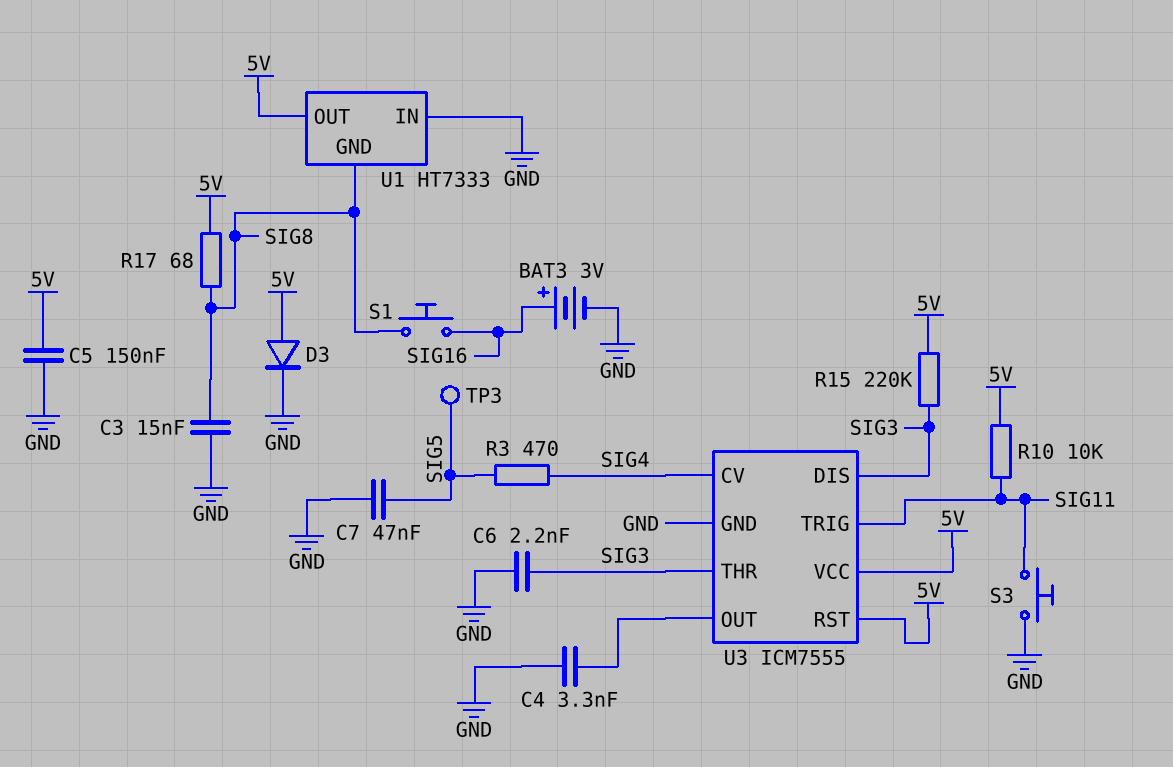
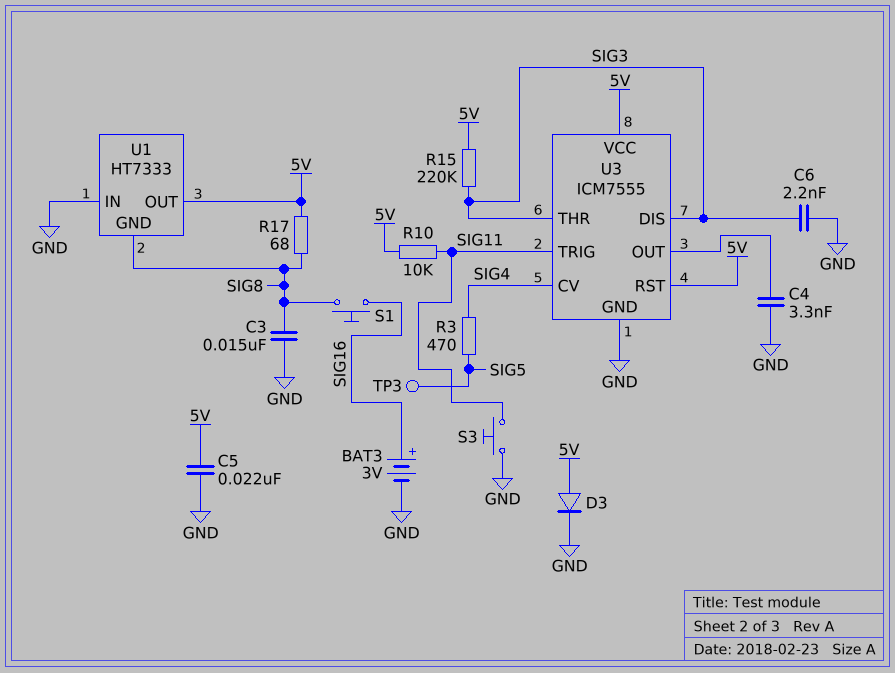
C5: 150nF (5V, GND) -> 22nF (5V, GND)
C7: 47nF (GND, SIG5) -> none

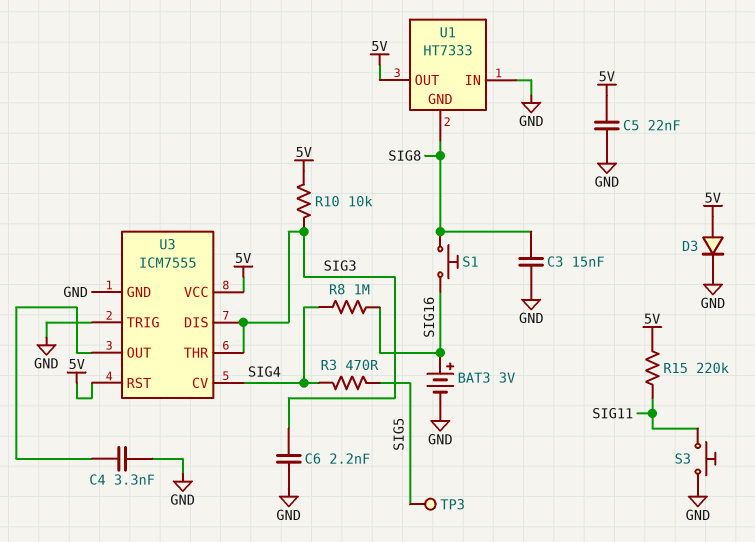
R8: none -> 1M (SIG4, SIG16)
R10: 10k (5V, SIG11) -> 10k (5V, SIG3)
R15: 220k (5V, SIG3) -> 220k (5V, SIG11)
R17: 68 (5V, SIG8) -> none
U3 pin TRIG: SIG11 -> GND

